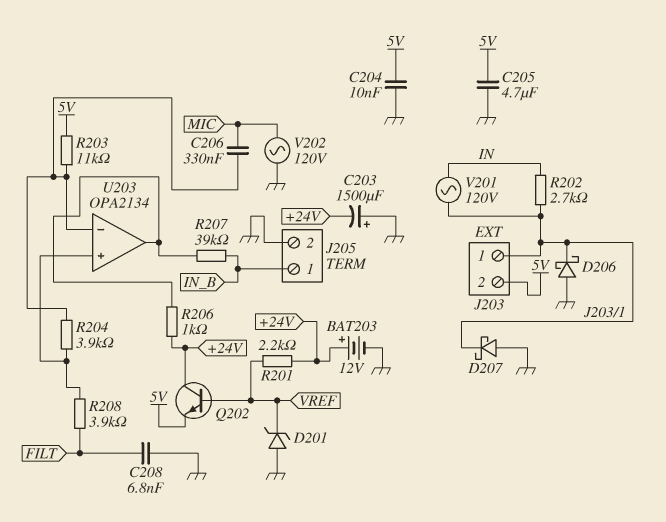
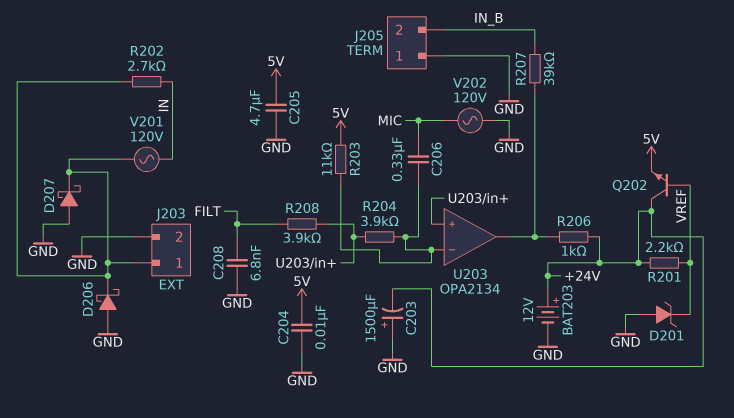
J203 pin 2: 5V -> GND
J205 pin 1: IN_B -> GND
J205 pin 2: GND -> IN_B

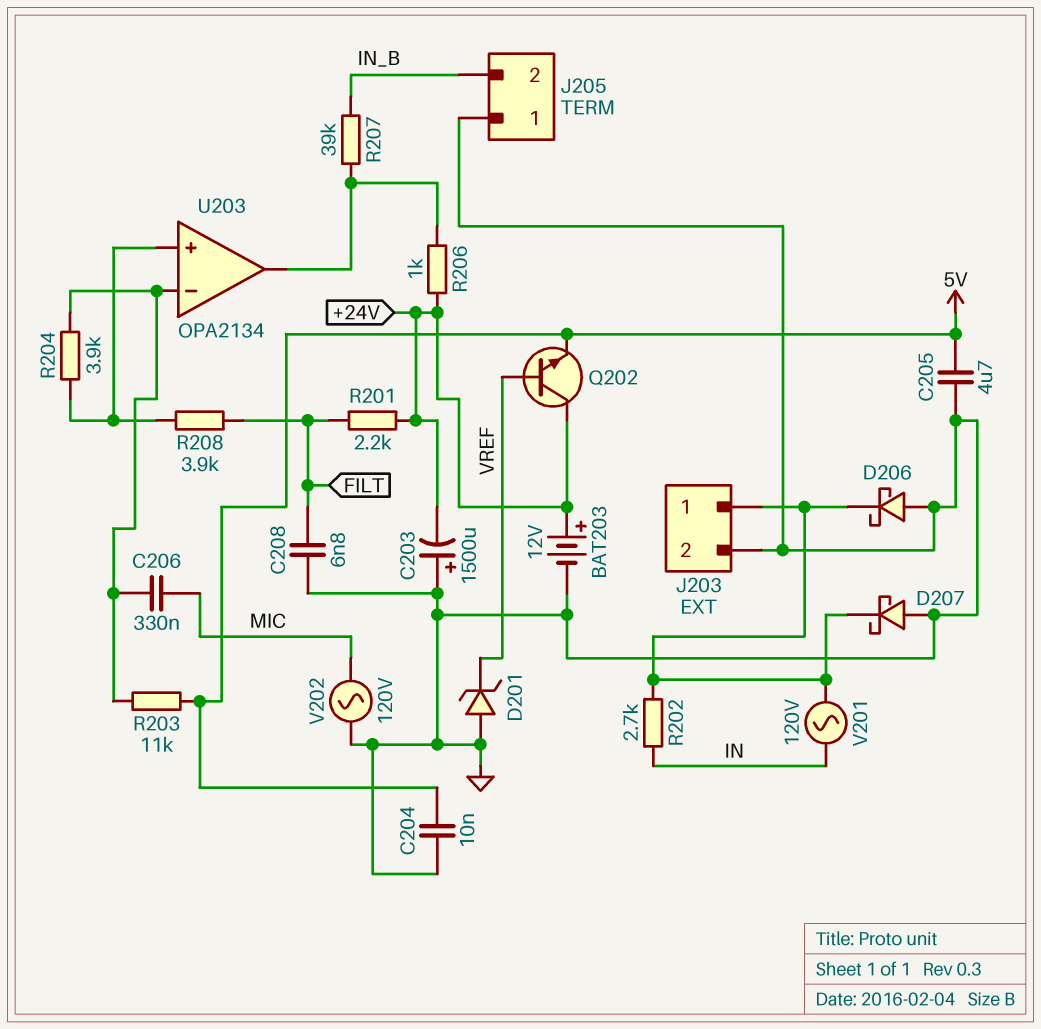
R201: 2.2k (+24V, VREF) -> 2.2k (+24V, FILT)

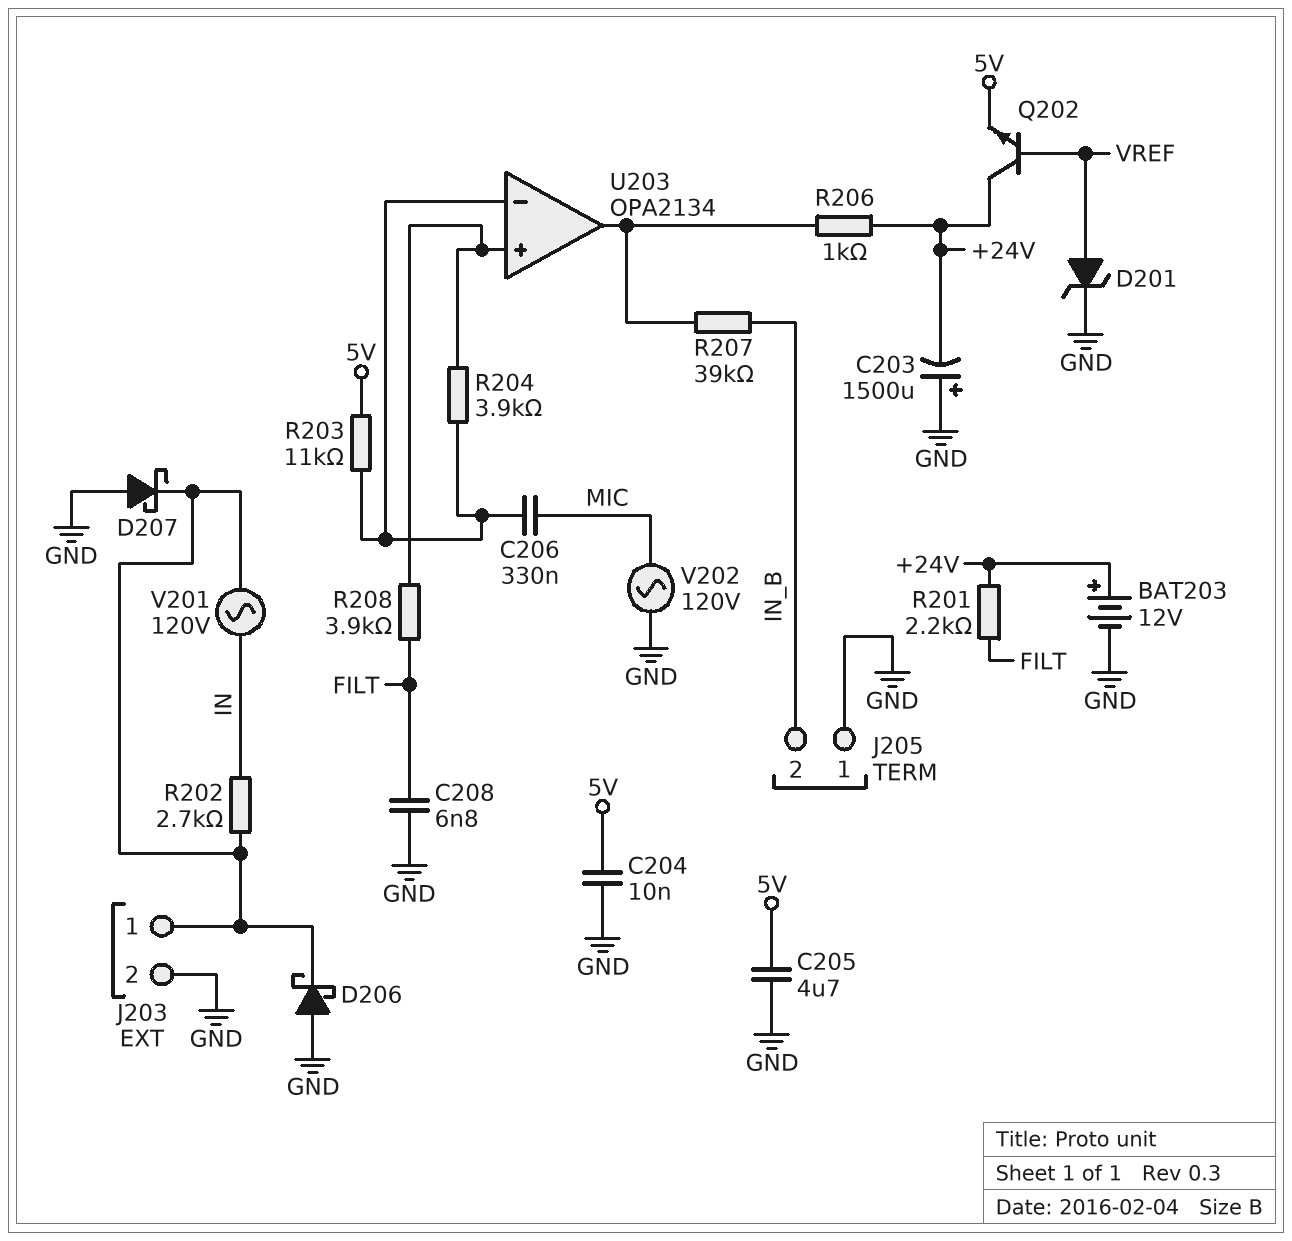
D201: zener (A GND, K VREF) -> zener (A VREF, K GND)

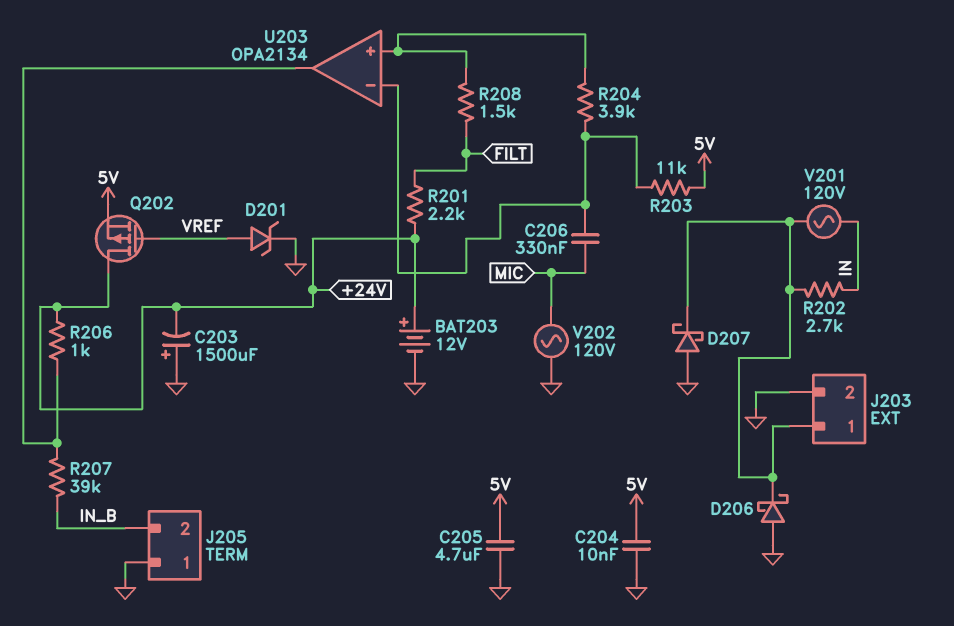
C208: 6.8nF (FILT, GND) -> none
Q202: NPN (B VREF, C +24V, E 5V) -> PMOS (G VREF, D +24V, S 5V)
R208: 3.9k (FILT, U203/in+) -> 1.5k (FILT, U203/in+)

